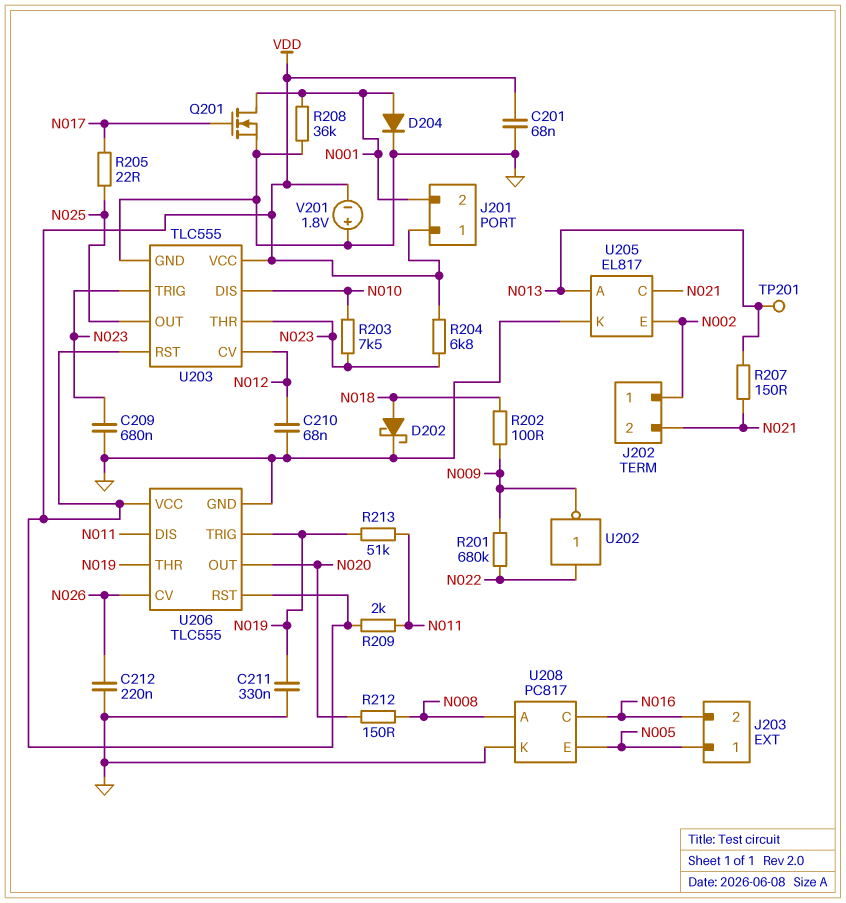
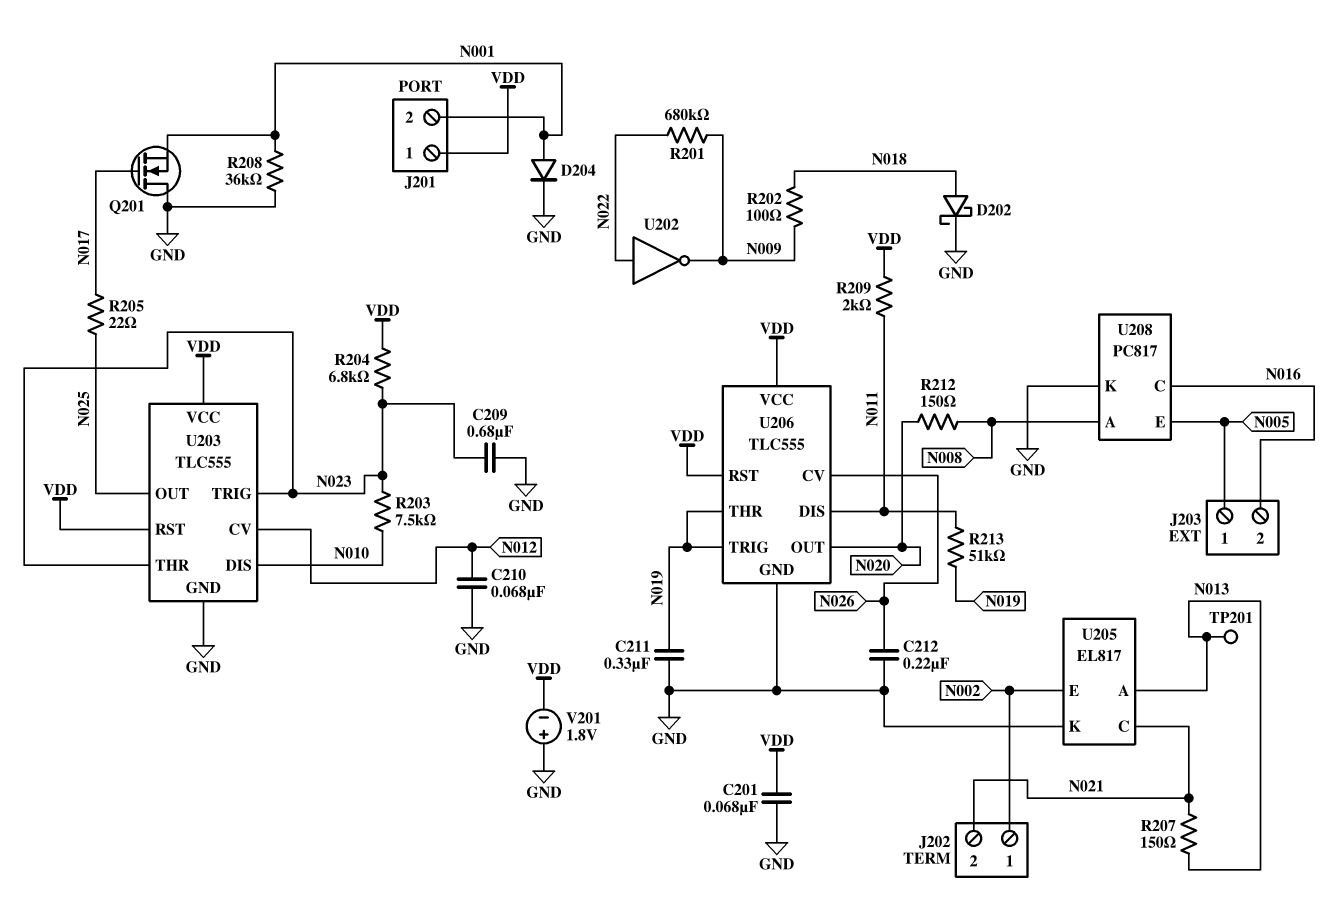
Q201: NMOS (G N017, D N001, S GND) -> NMOS (G N017, D GND, S N001)

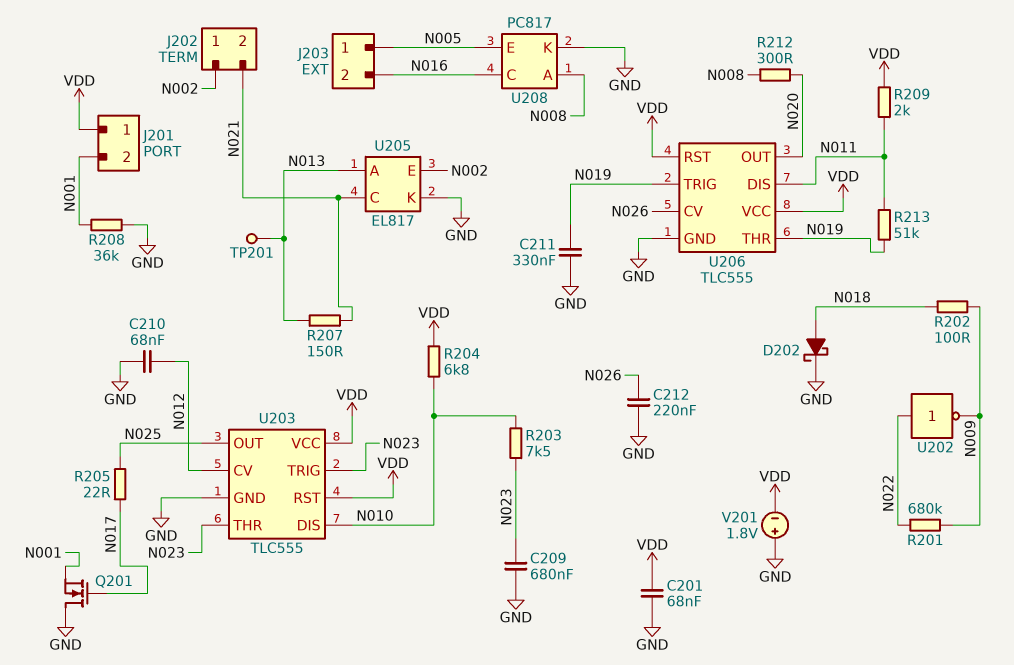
D204: diode (A N001, K GND) -> none
R204: 6.8k (N023, VDD) -> 6.8k (N010, VDD)
R212: 150 (N008, N020) -> 300 (N008, N020)

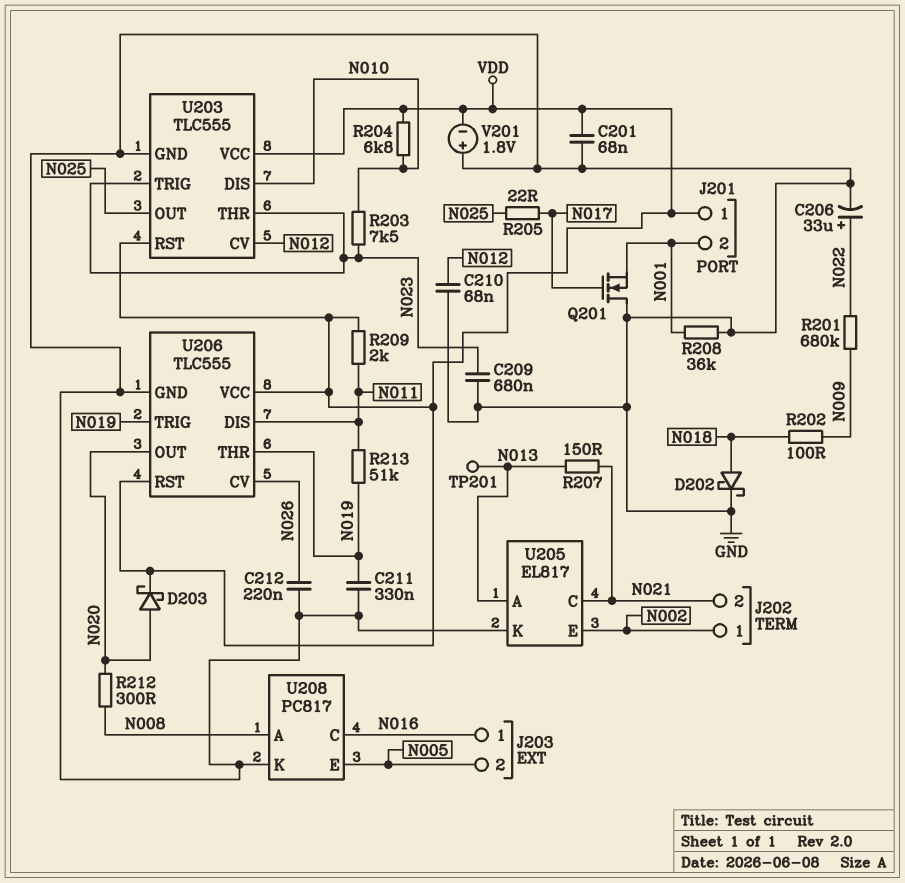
C206: none -> 33uF (plus N022, minus GND)
D203: none -> schottky (A N020, K VDD)
J203 pin 1: N005 -> N016
J203 pin 2: N016 -> N005
U202: NOT (in N022, out N009) -> none

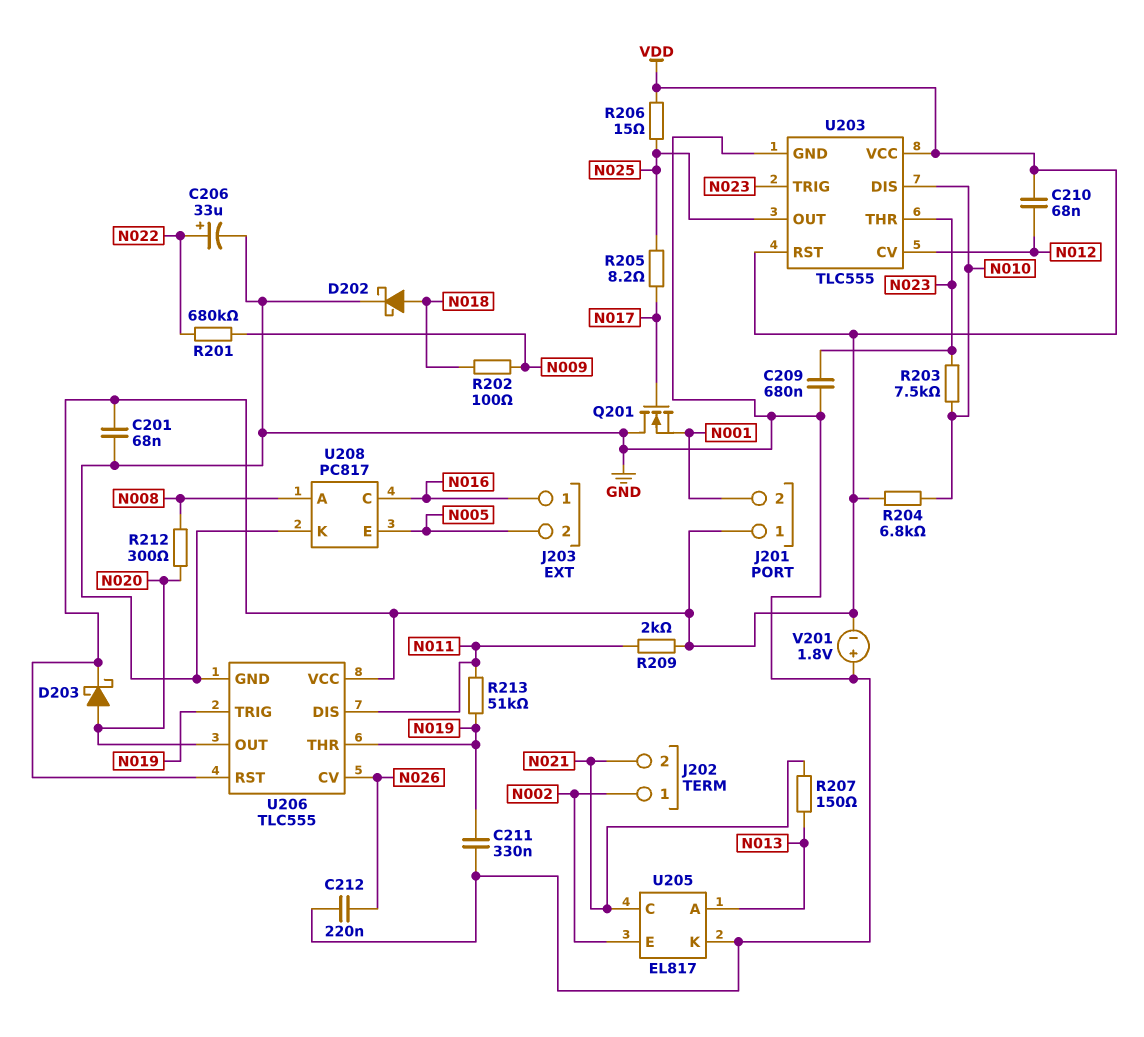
C210: 68nF (GND, N012) -> 68nF (N012, VDD)
R205: 22 (N017, N025) -> 8.2 (N017, N025)
R206: none -> 15 (N025, VDD)
R208: 36k (GND, N001) -> none
TP201: test point (N013) -> none

